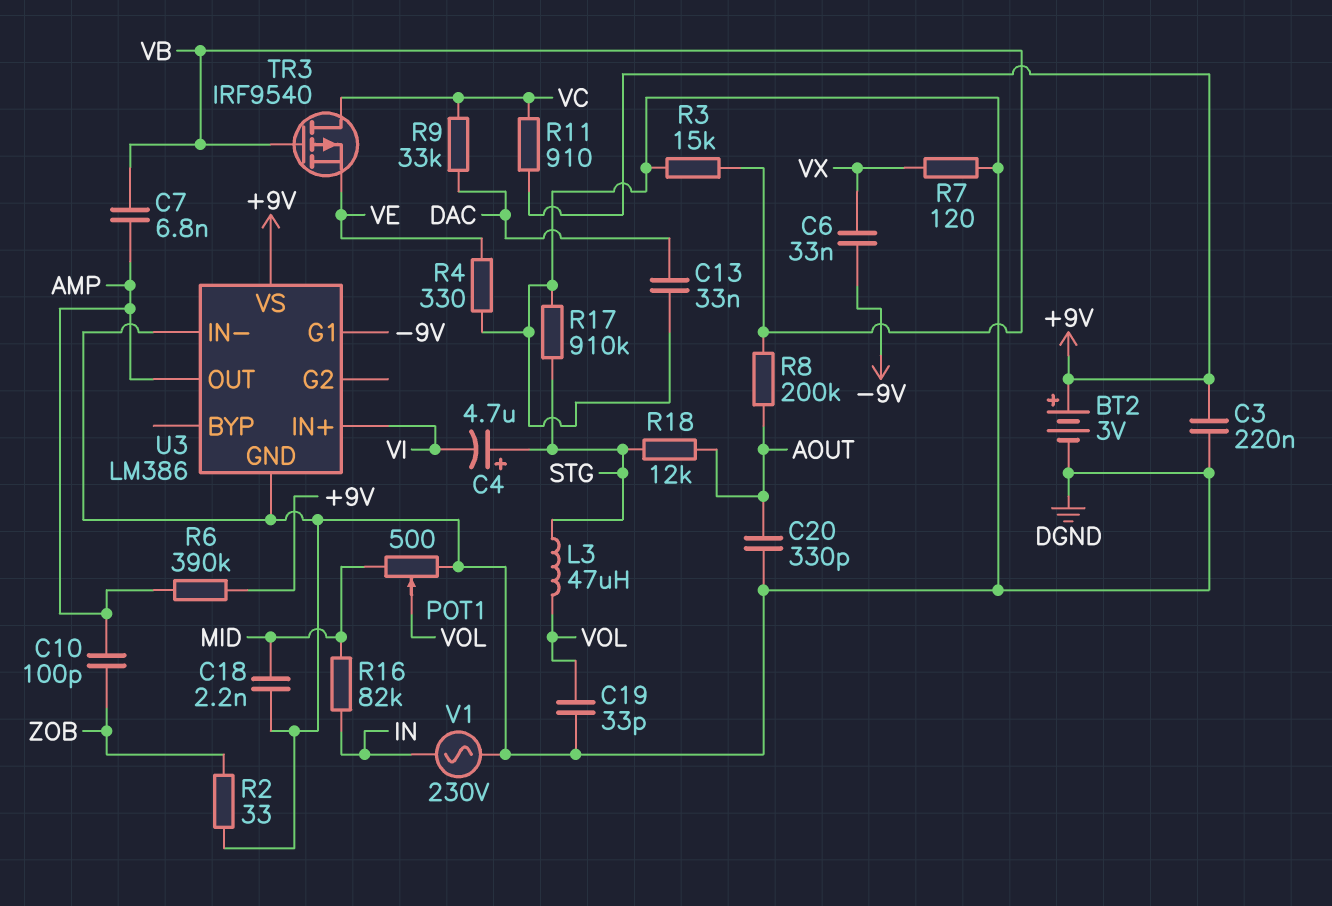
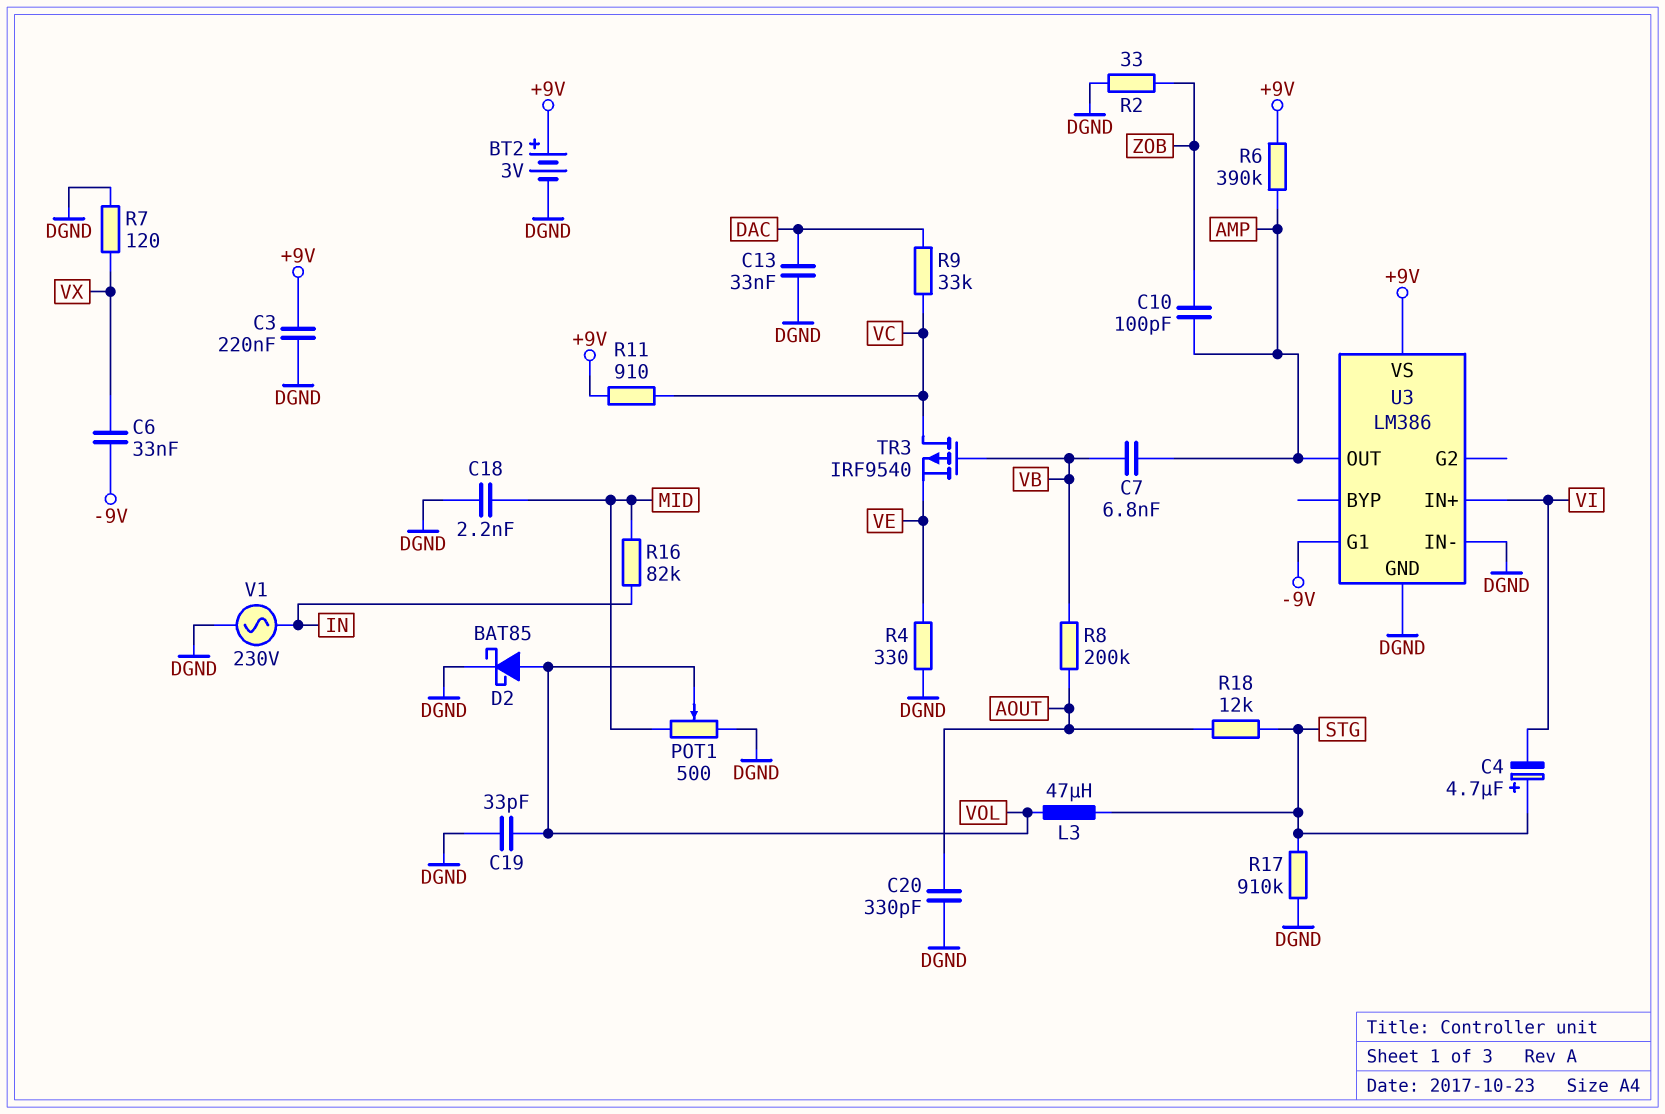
D2: none -> schottky BAT85 (A VOL, K DGND)
R3: 15k (DGND, VB) -> none

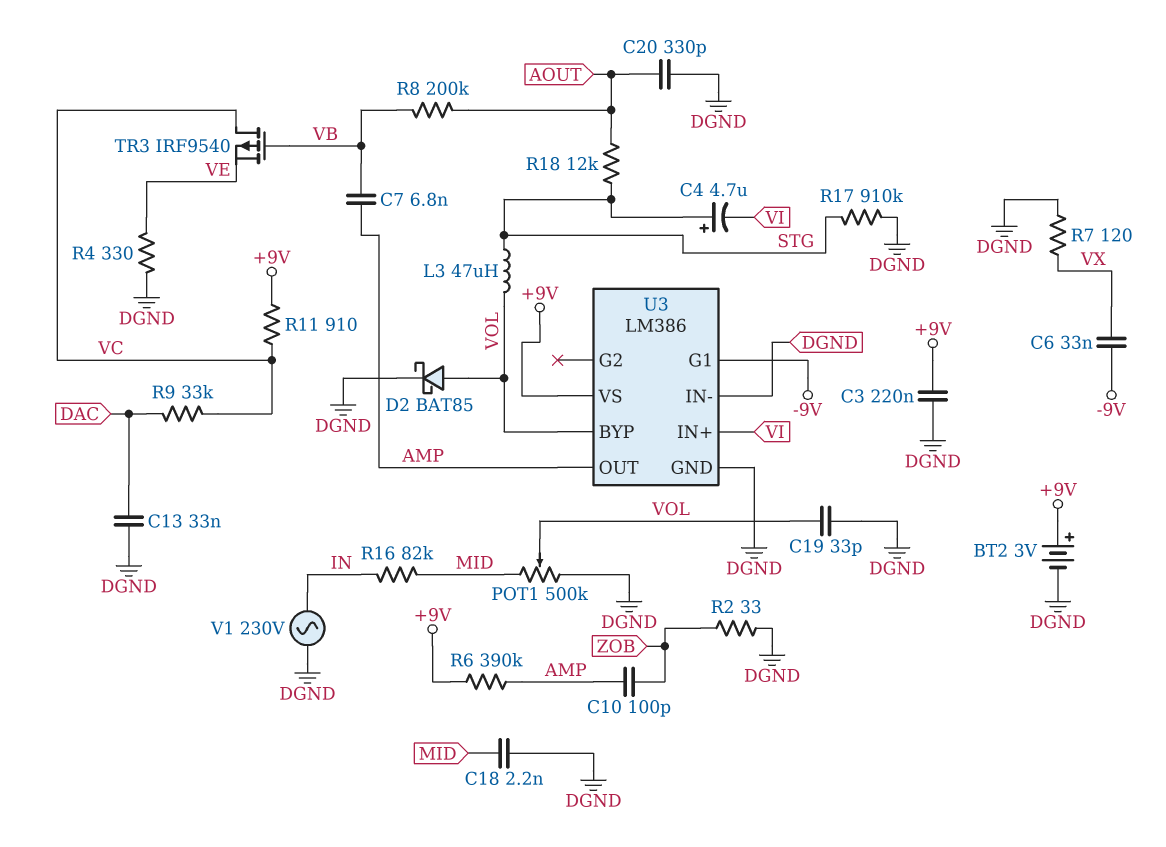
POT1: 500 (DGND, MID, wiper VOL) -> 500k (DGND, MID, wiper VOL)
U3 pin BYP: none -> VOL

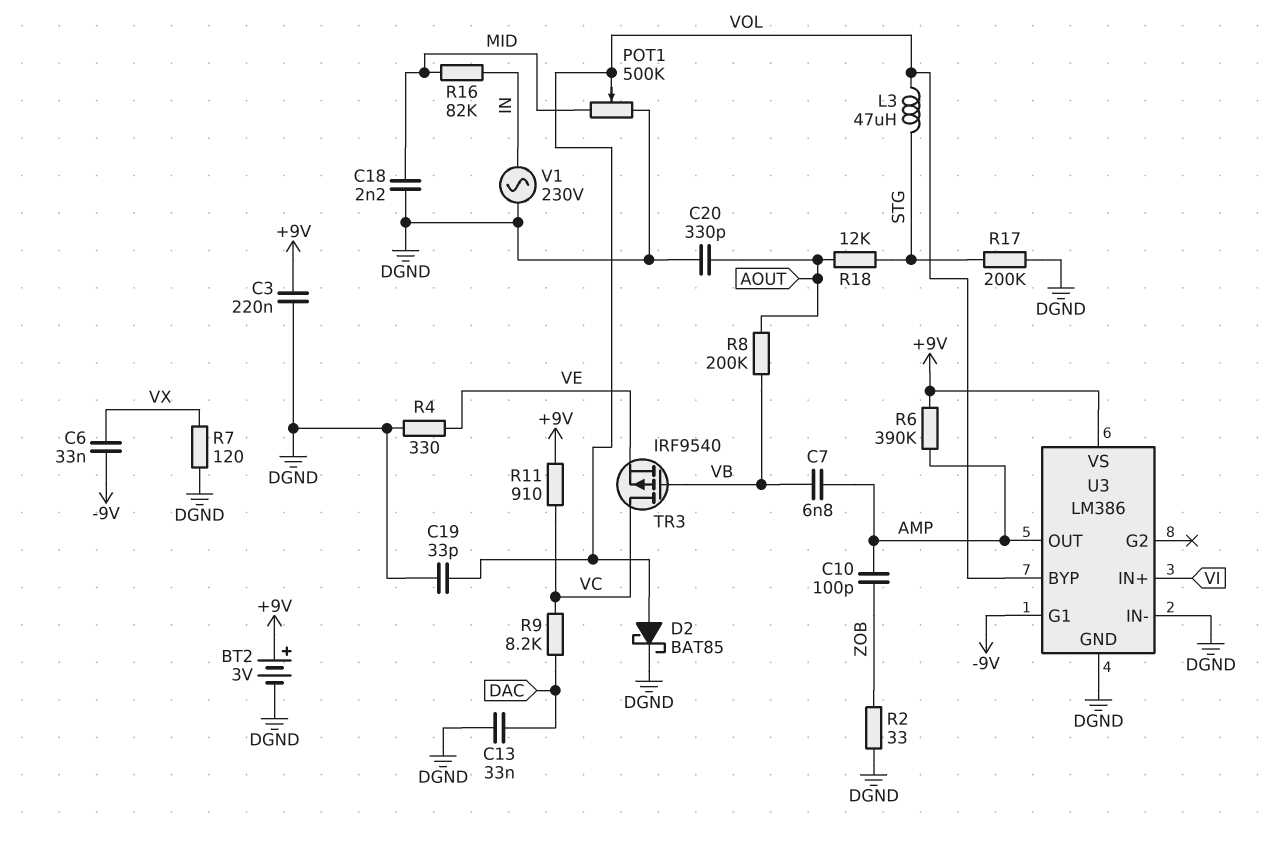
C4: 4.7uF (plus STG, minus VI) -> none
R9: 33k (DAC, VC) -> 8.2k (DAC, VC)
R17: 910k (DGND, STG) -> 200k (DGND, STG)

